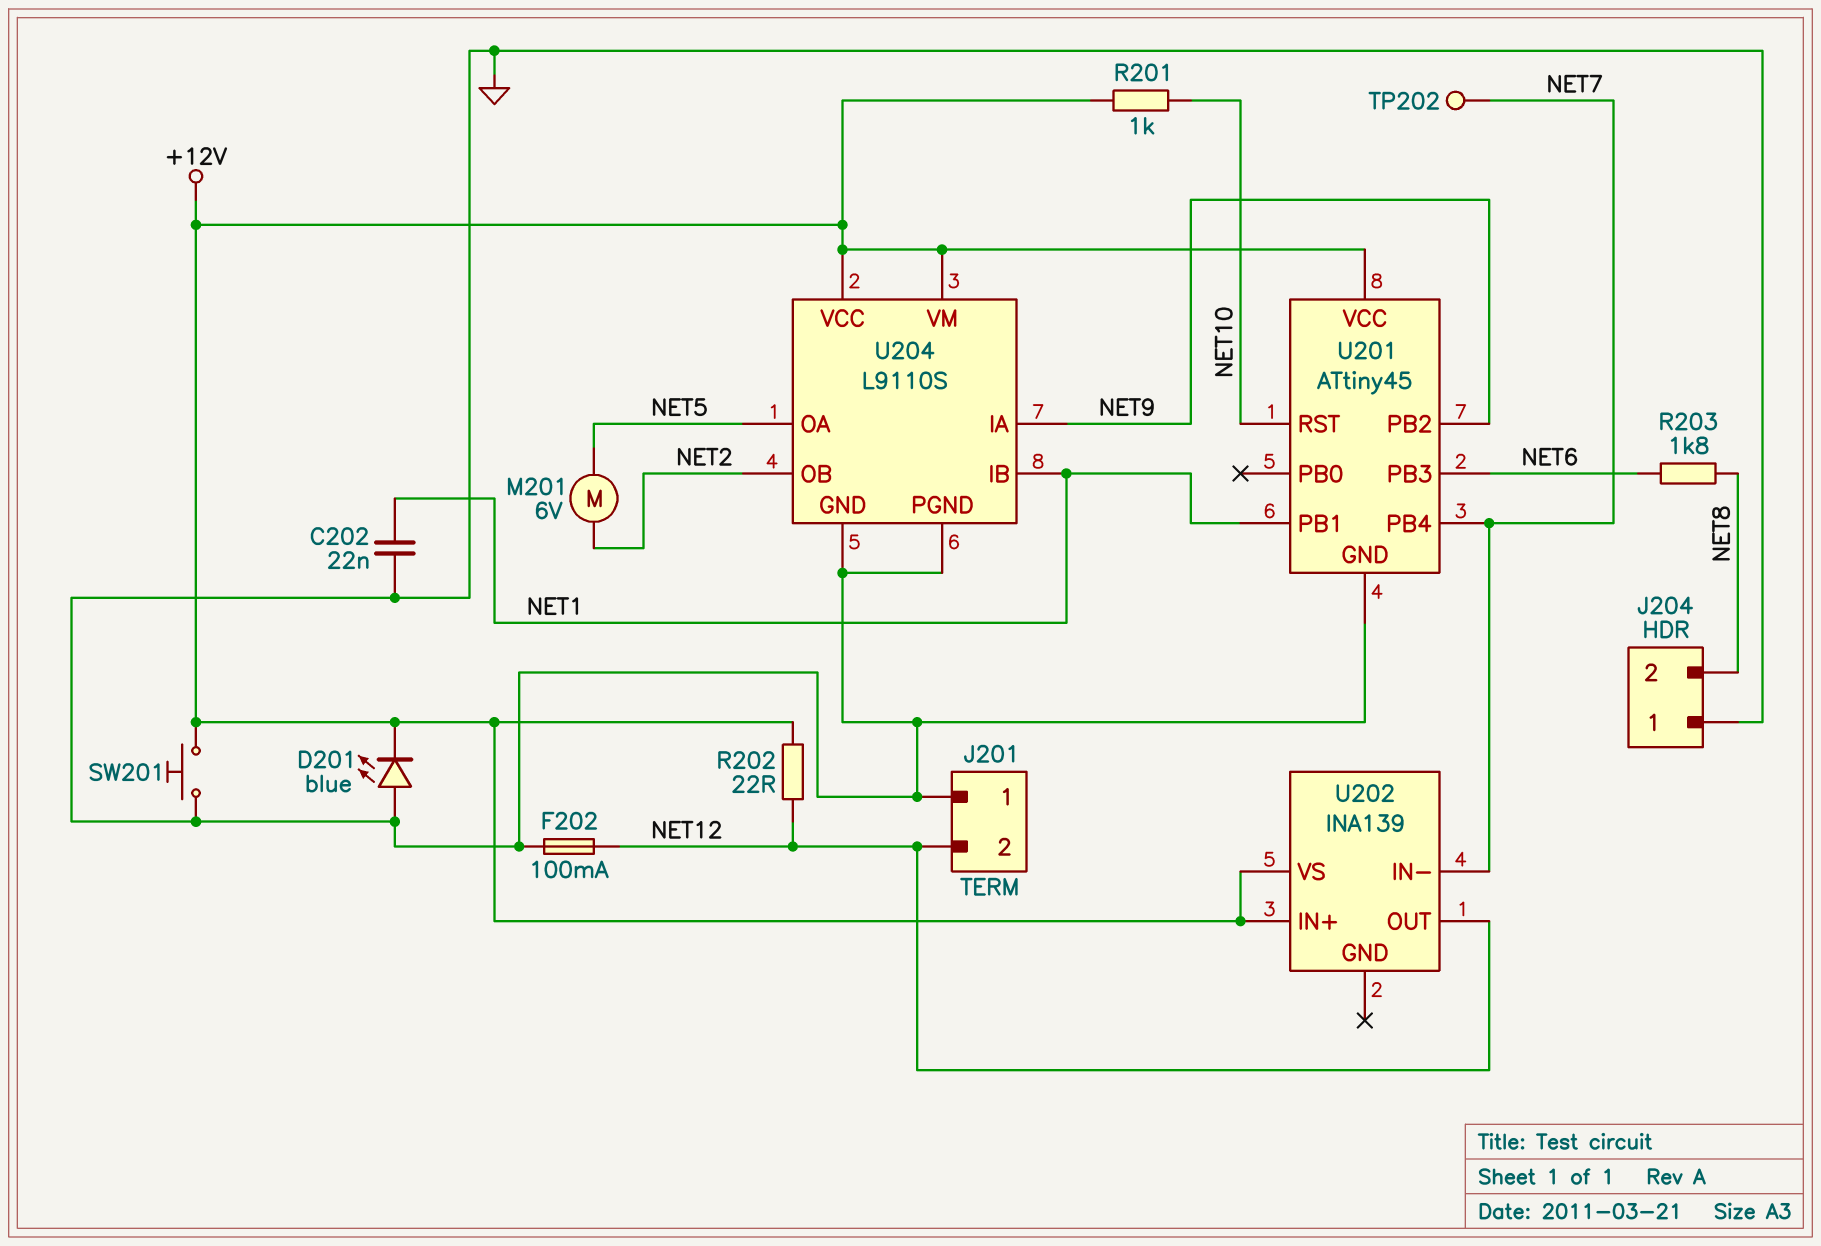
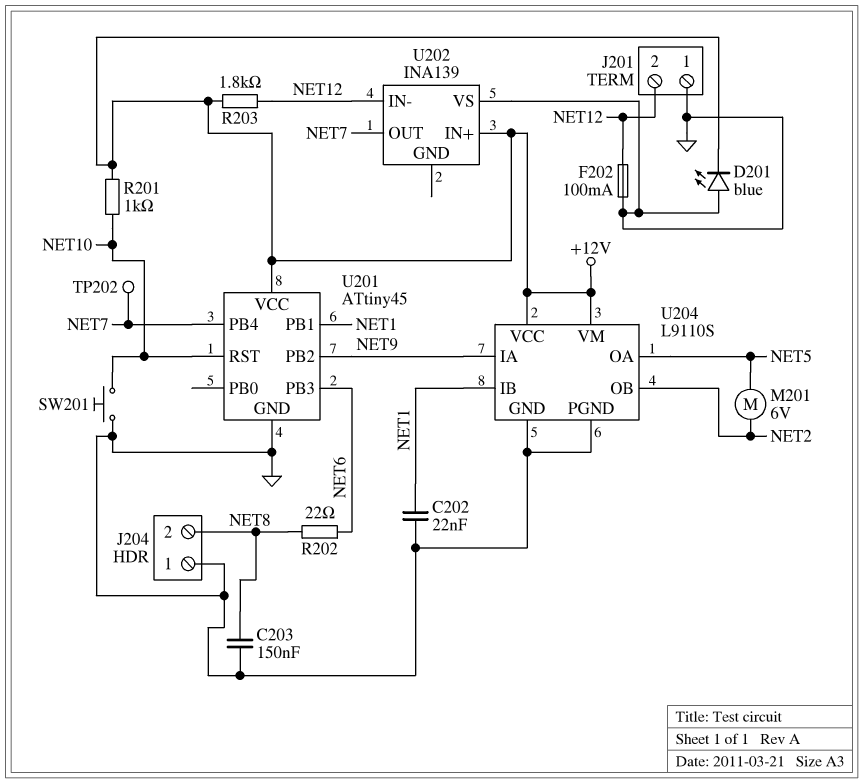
C203: none -> 150nF (GND, NET8)
R202: 22 (+12V, NET12) -> 22 (NET6, NET8)
R203: 1.8k (NET6, NET8) -> 1.8k (+12V, NET12)
SW201: button (+12V, GND) -> button (GND, NET10)
U202 pin IN-: NET7 -> NET12
U202 pin OUT: NET12 -> NET7
U202 pin VS: +12V -> GND

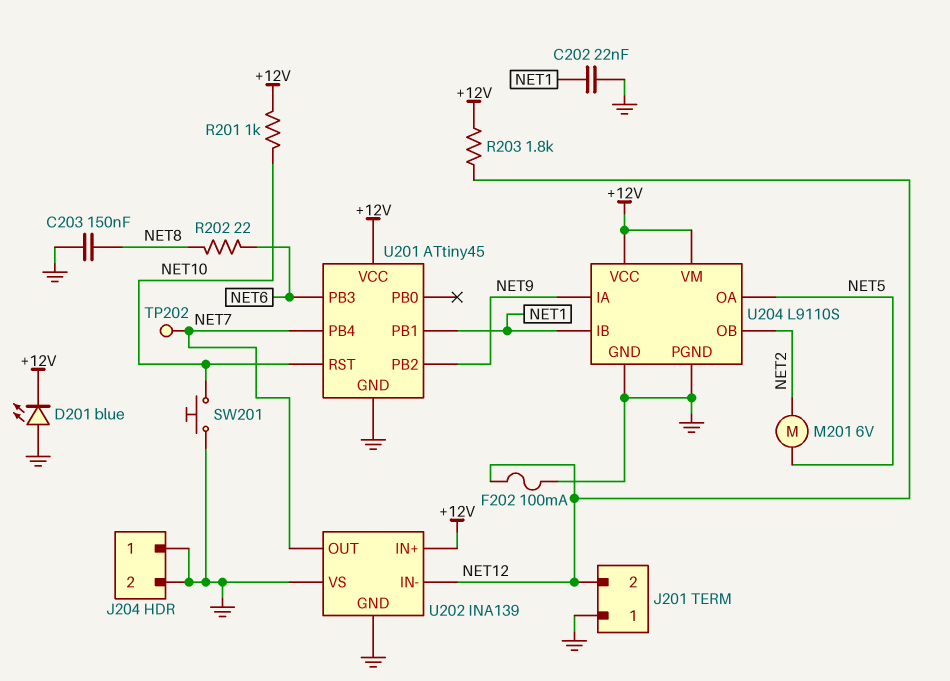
J204 pin 2: NET8 -> GND
U202 pin GND: none -> GND

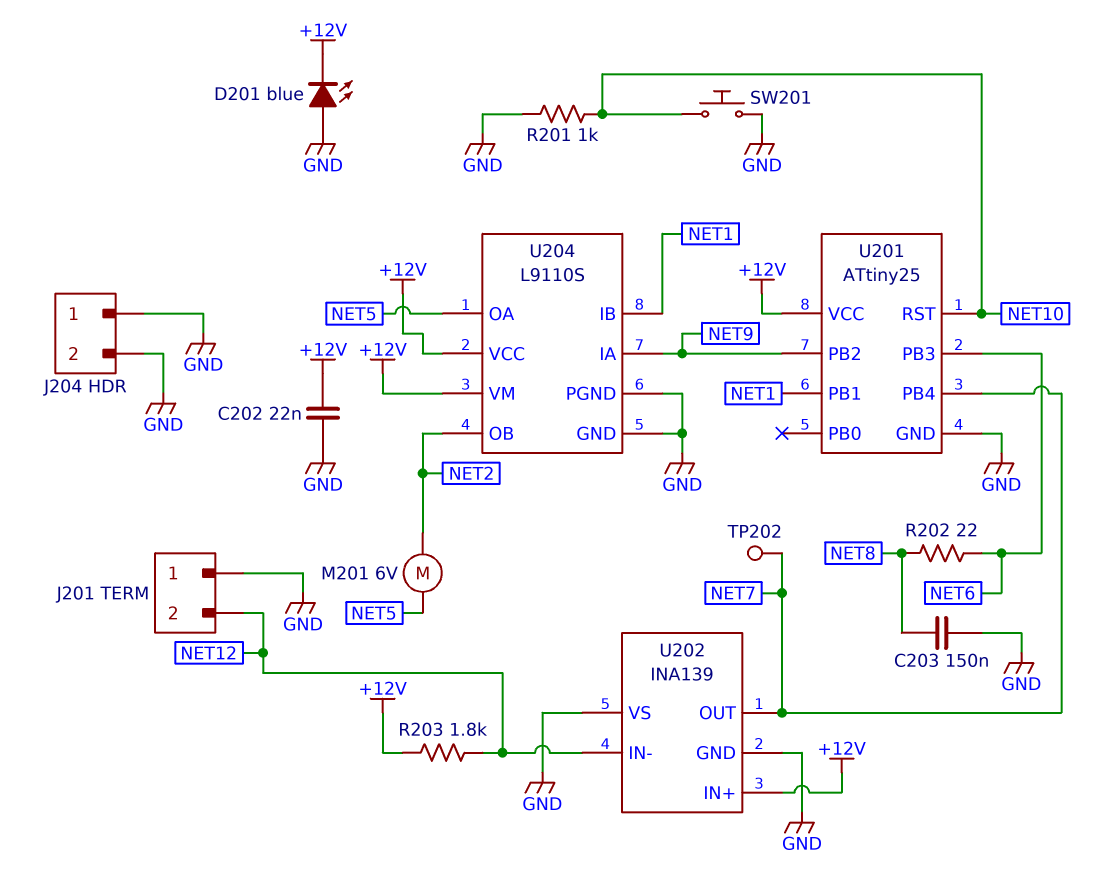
C202: 22nF (GND, NET1) -> 22nF (+12V, GND)
F202: 100mA (GND, NET12) -> none
R201: 1k (+12V, NET10) -> 1k (GND, NET10)
U201: ATtiny45 -> ATtiny25

